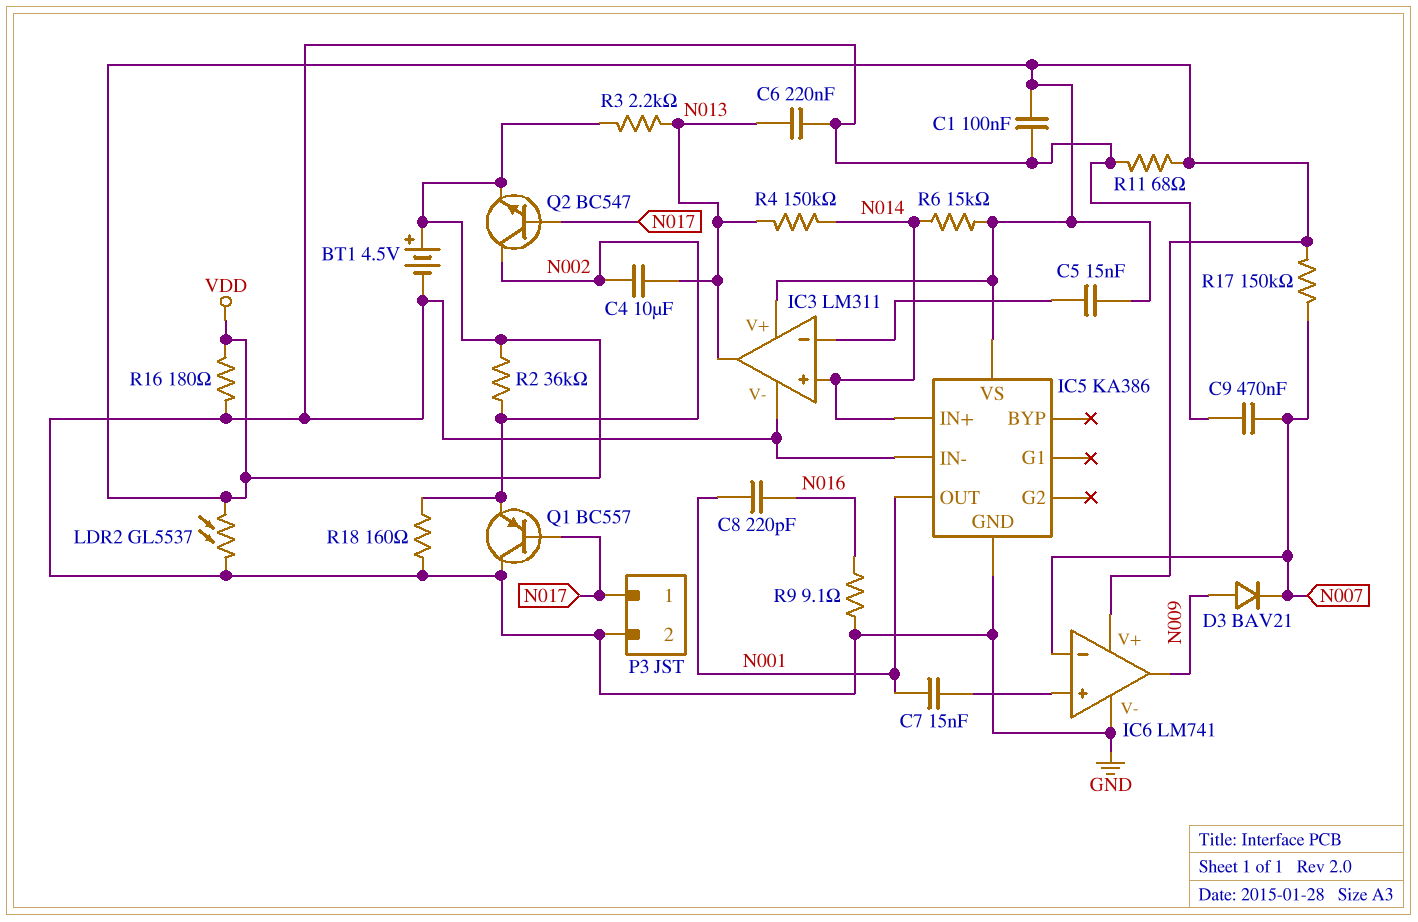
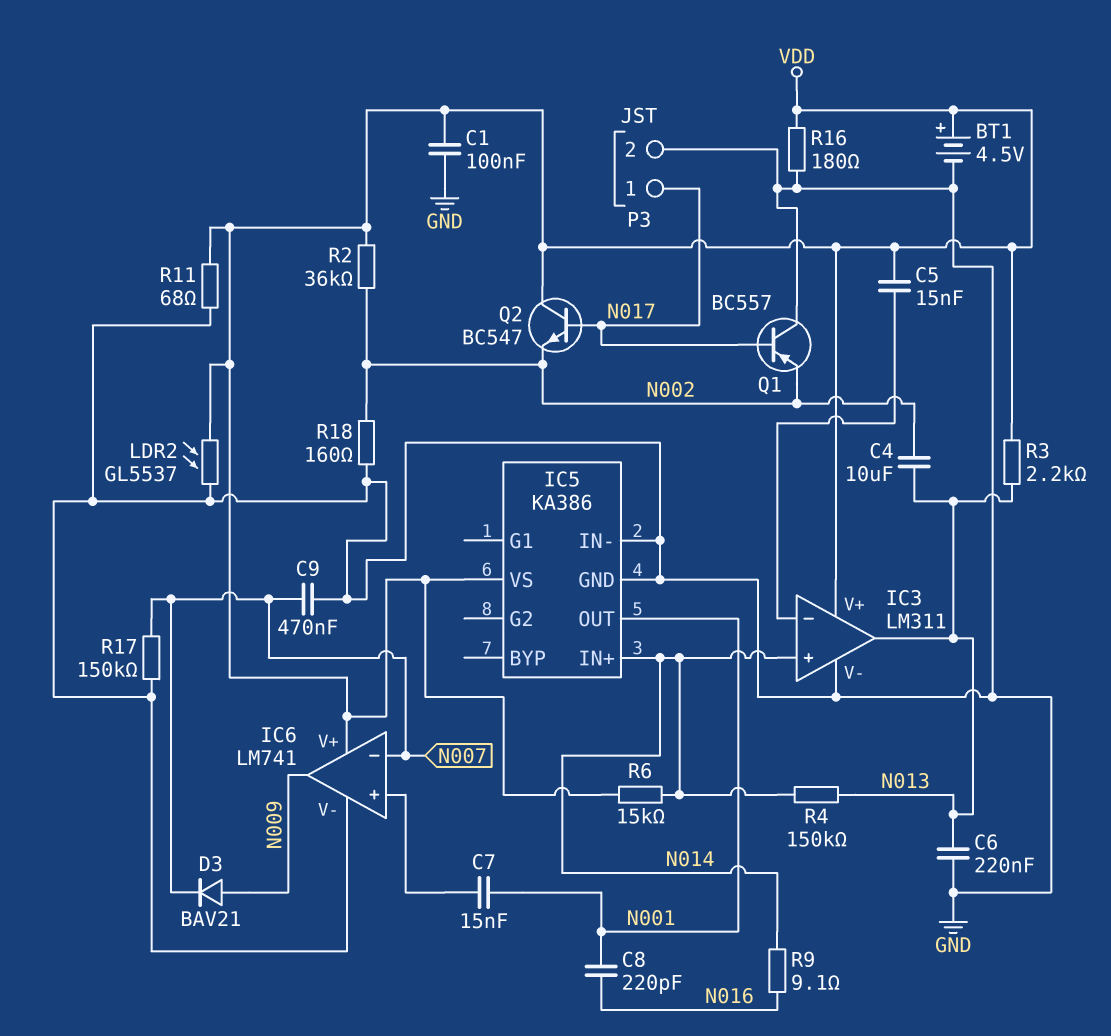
Q2: NPN BC547 (B N017, C N002, E VDD) -> NPN BC547 (B N017, C VDD, E N002)
R9: 9.1 (GND, N016) -> 9.1 (N014, N016)
R17: 150k (N007, VDD) -> 150k (GND, N007)

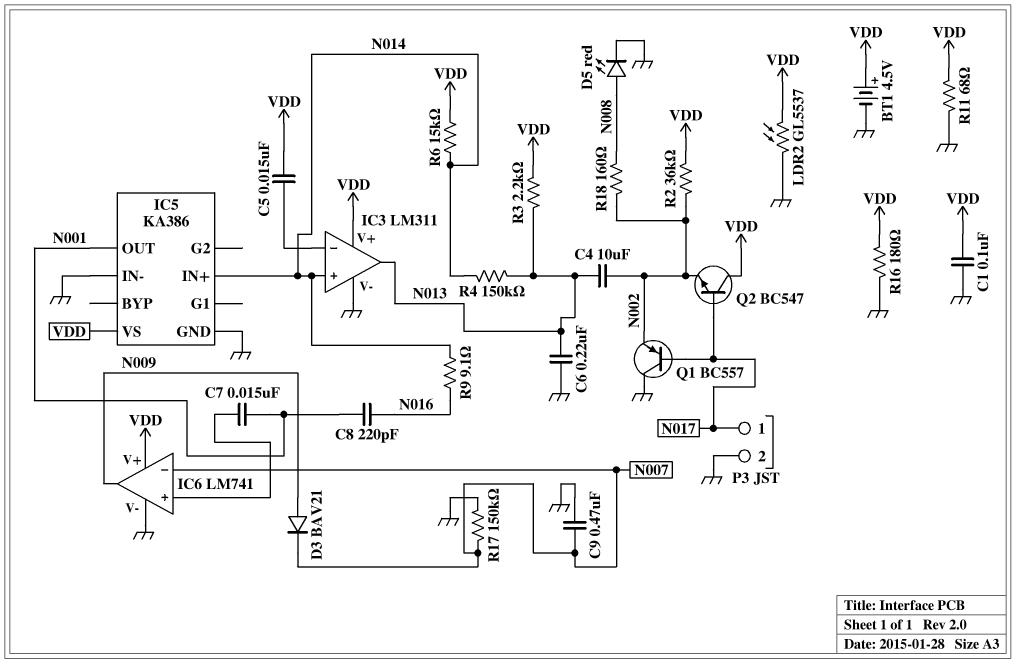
D5: none -> LED red (A N008, K GND)
R18: 160 (GND, N002) -> 160 (N002, N008)

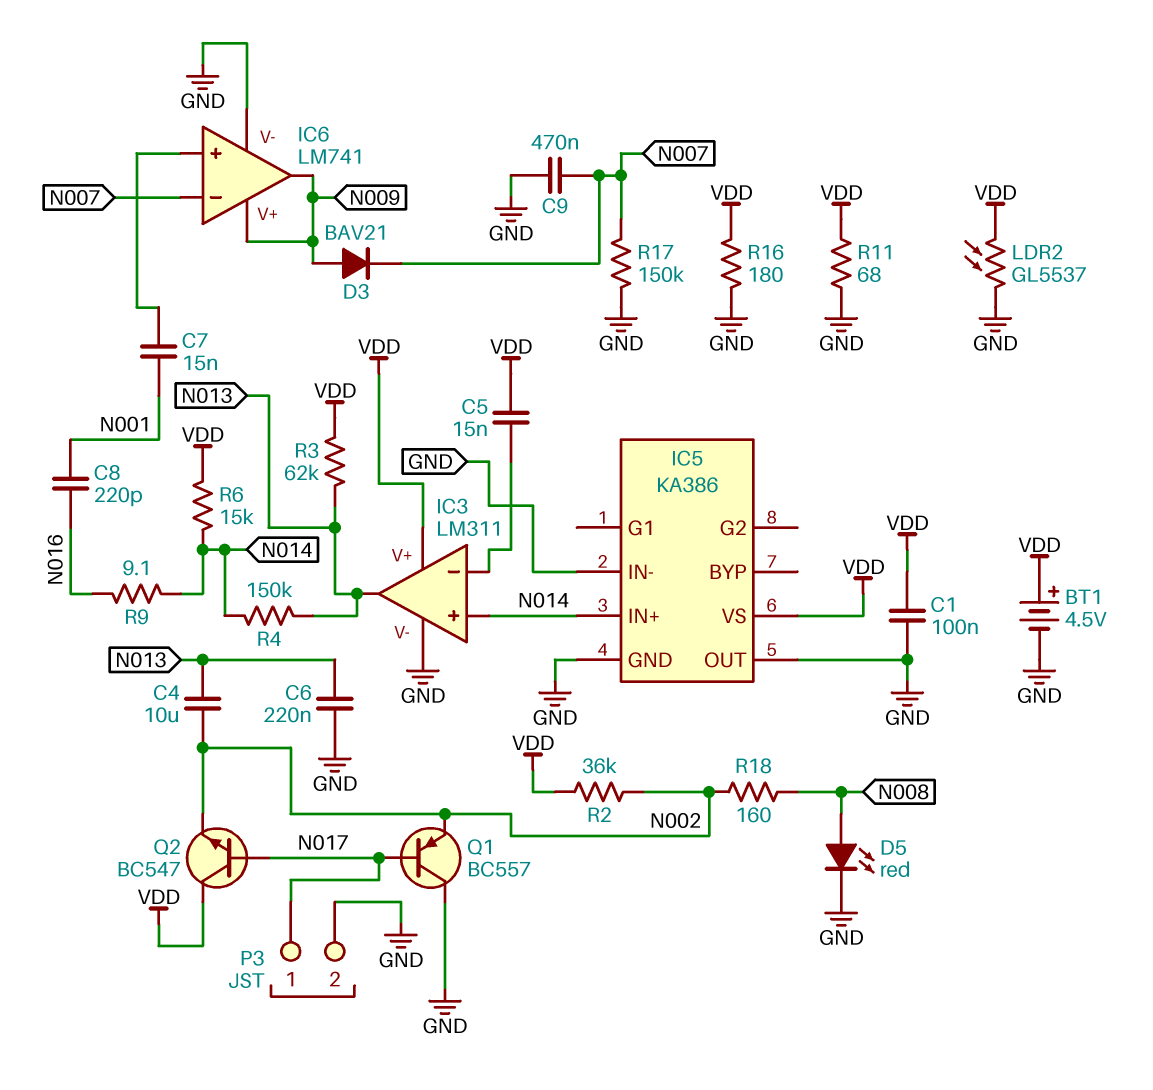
IC5 pin OUT: N001 -> GND
IC6 pin V+: VDD -> N009
R3: 2.2k (N013, VDD) -> 62k (N013, VDD)

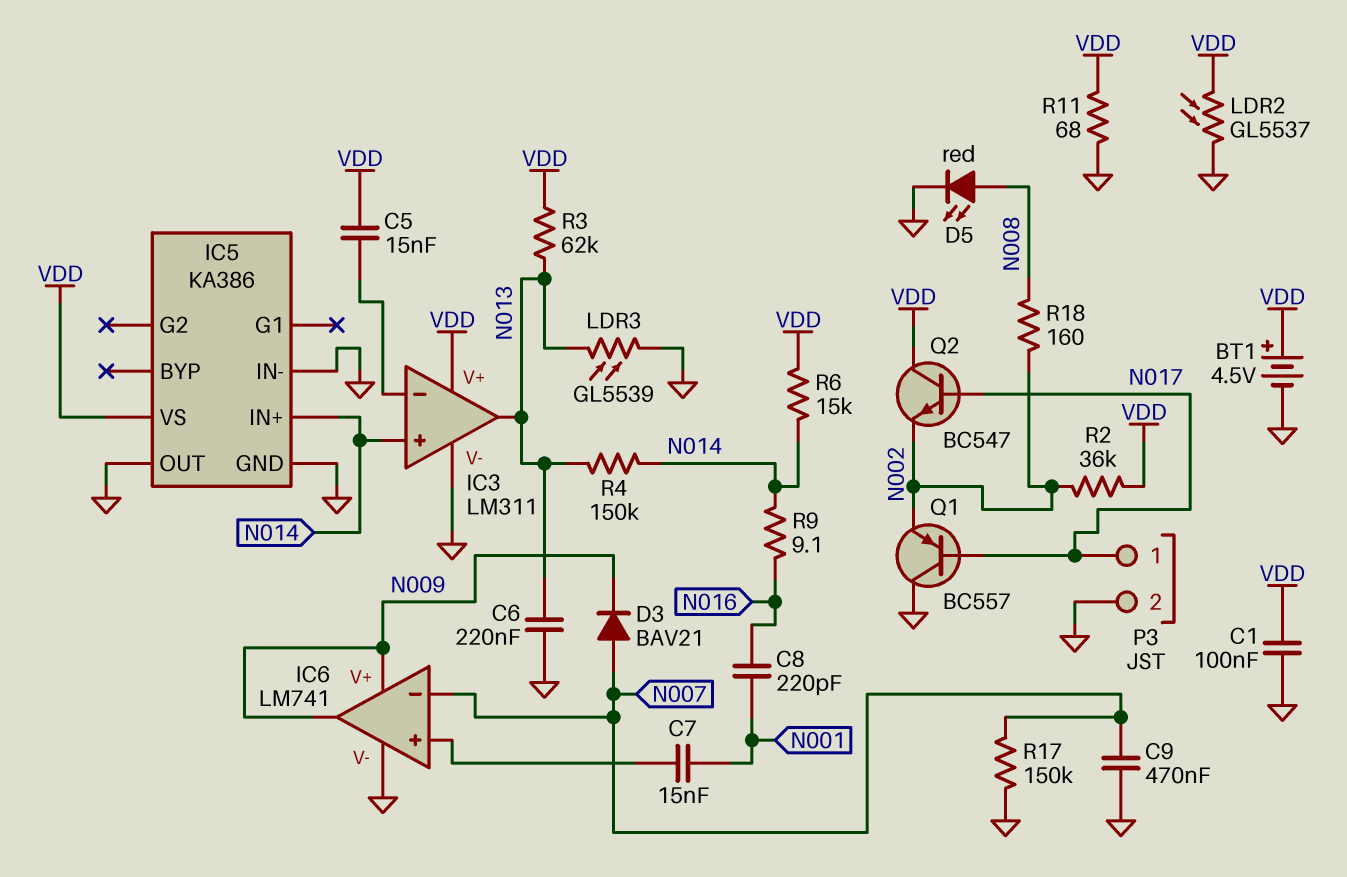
C4: 10uF (N002, N013) -> none
D3: diode BAV21 (A N009, K N007) -> diode BAV21 (A N007, K N009)
LDR3: none -> GL5539 (GND, N013)
R16: 180 (GND, VDD) -> none

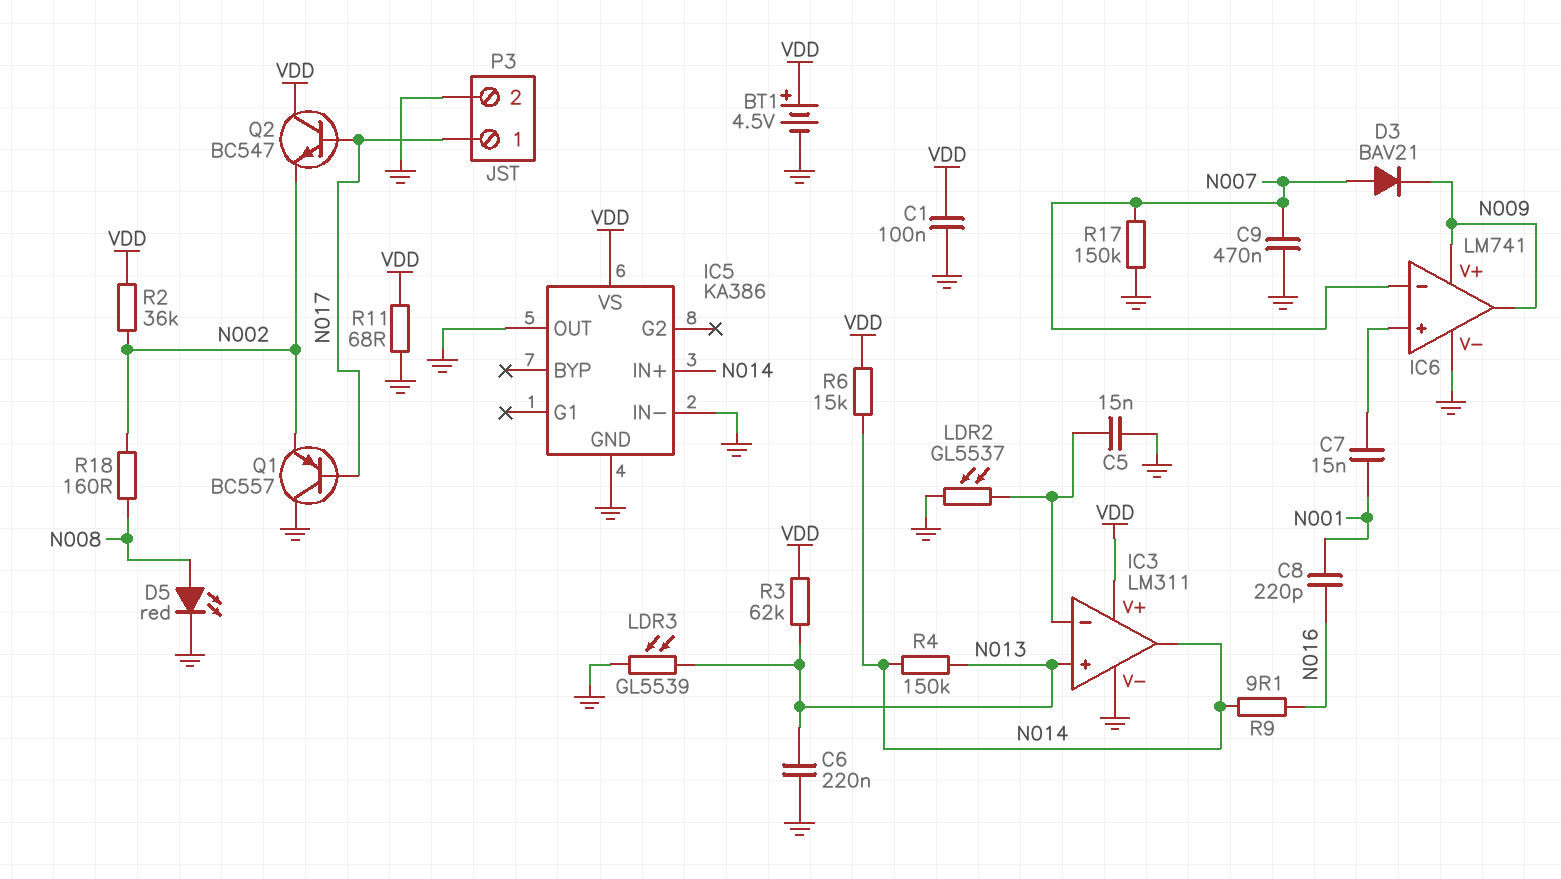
C5: 15nF (IC3/in-, VDD) -> 15nF (GND, IC3/in-)
IC3 pin in+: N014 -> N013
IC3 pin out: N013 -> N014
LDR2: GL5537 (GND, VDD) -> GL5537 (GND, IC3/in-)

